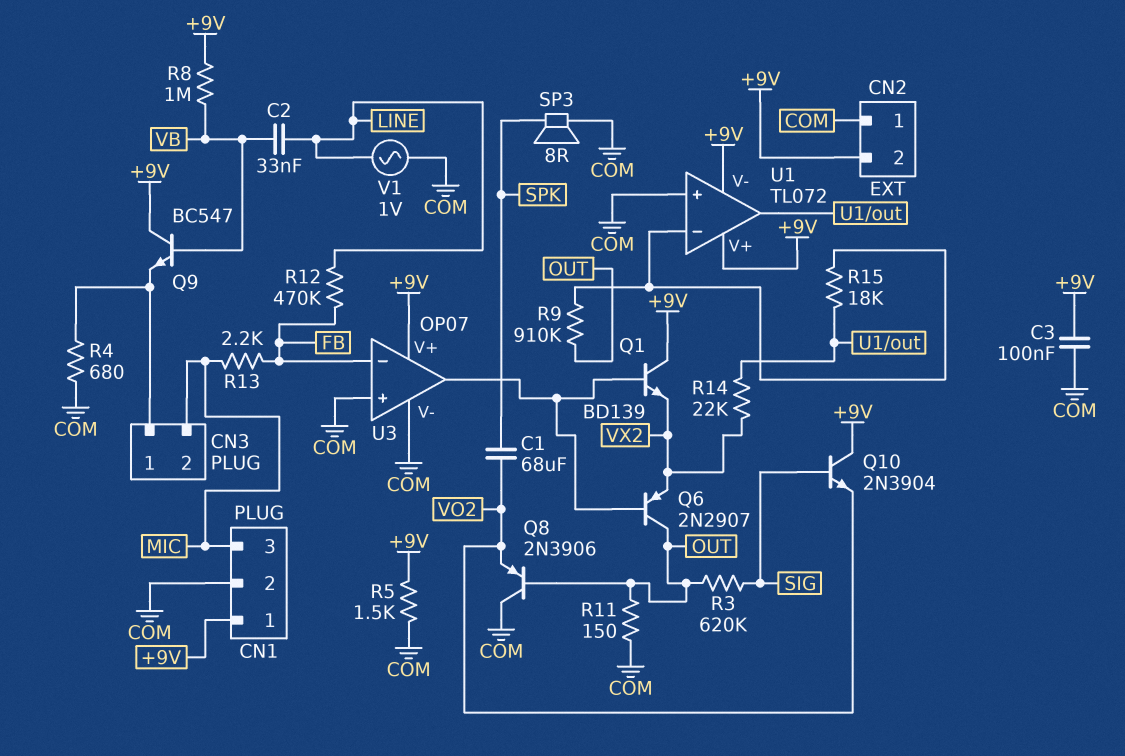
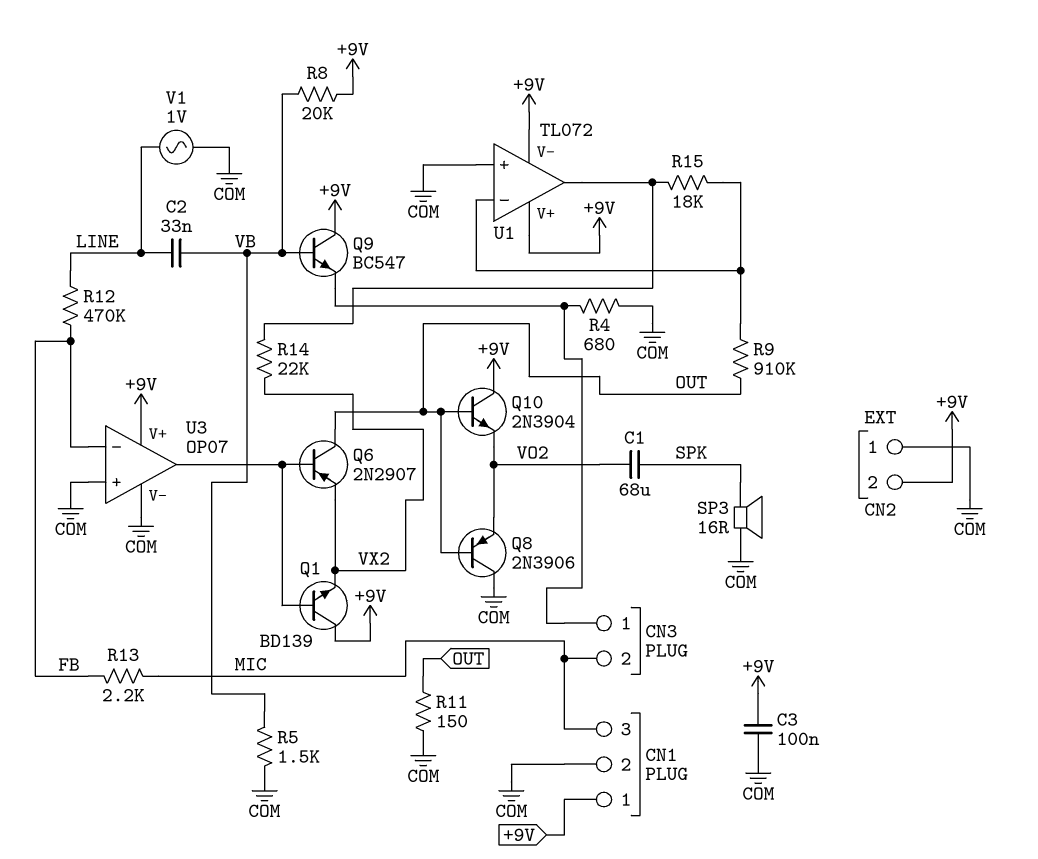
Q10: NPN 2N3904 (B SIG, C +9V, E VO2) -> NPN 2N3904 (B OUT, C +9V, E VO2)
R3: 620k (OUT, SIG) -> none
R5: 1.5k (+9V, COM) -> 1.5k (COM, VB)
R8: 1M (+9V, VB) -> 20k (+9V, VB)
SP3: speaker 8R (COM, SPK) -> speaker 16R (COM, SPK)

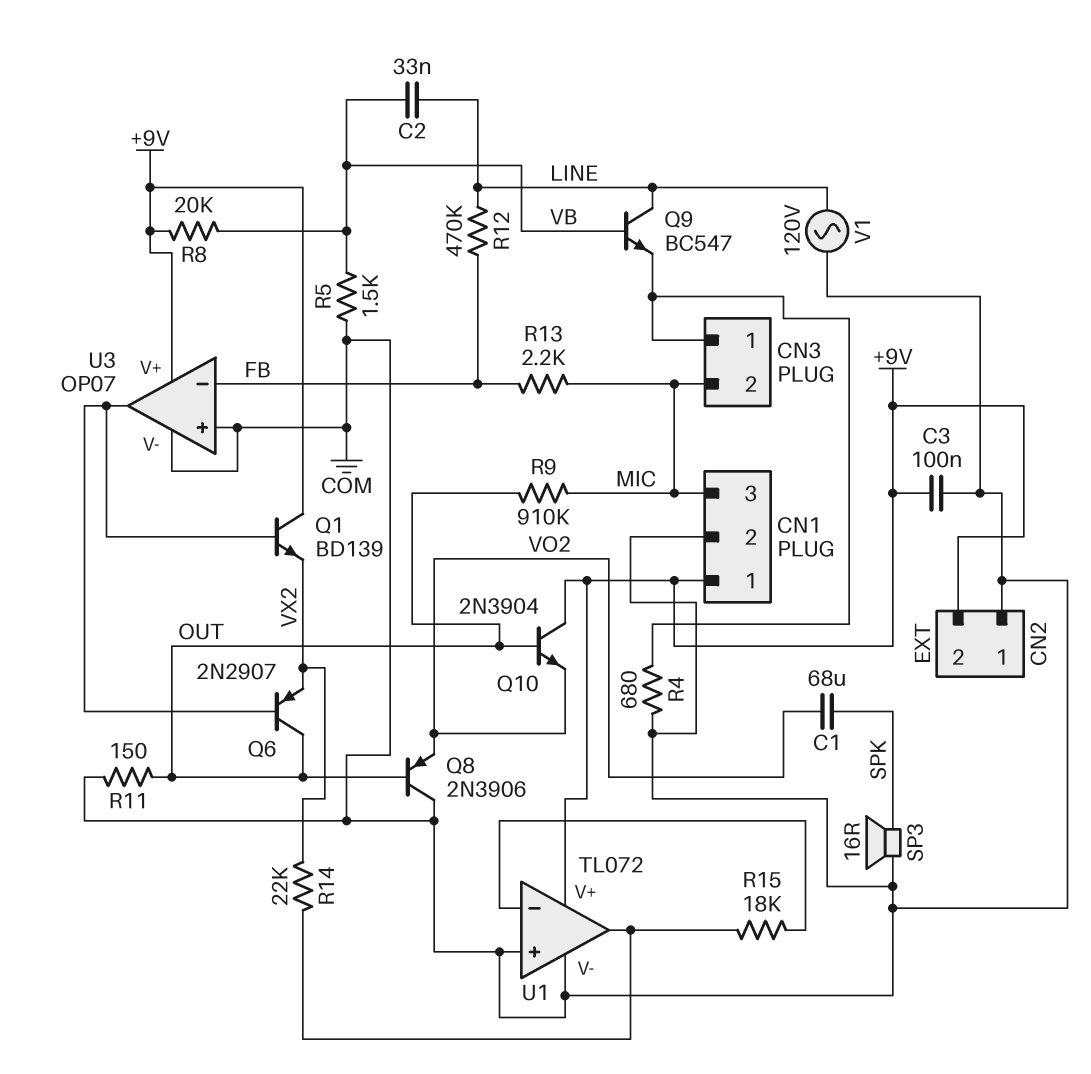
Q9: NPN BC547 (B VB, C +9V, E CN3/1) -> NPN BC547 (B VB, C LINE, E CN3/1)
R9: 910k (OUT, U1/in-) -> 910k (MIC, OUT)
U1 pin V-: +9V -> COM
V1: AC 1V (COM, LINE) -> AC 120V (COM, LINE)

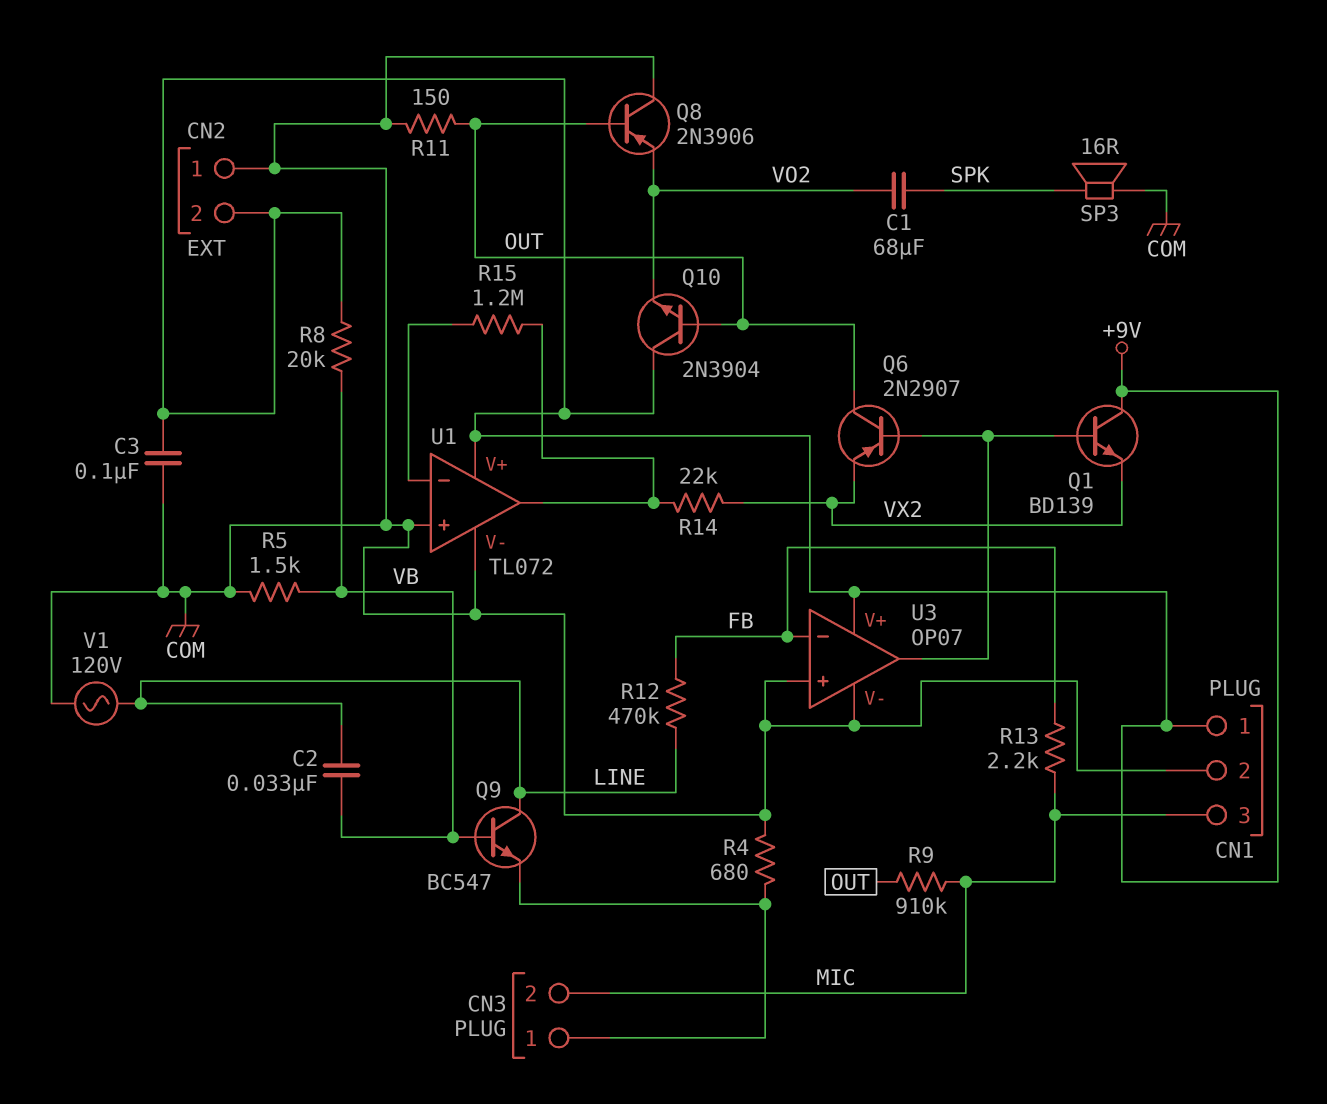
R15: 18k (U1/in-, U1/out) -> 1.2M (U1/in-, U1/out)

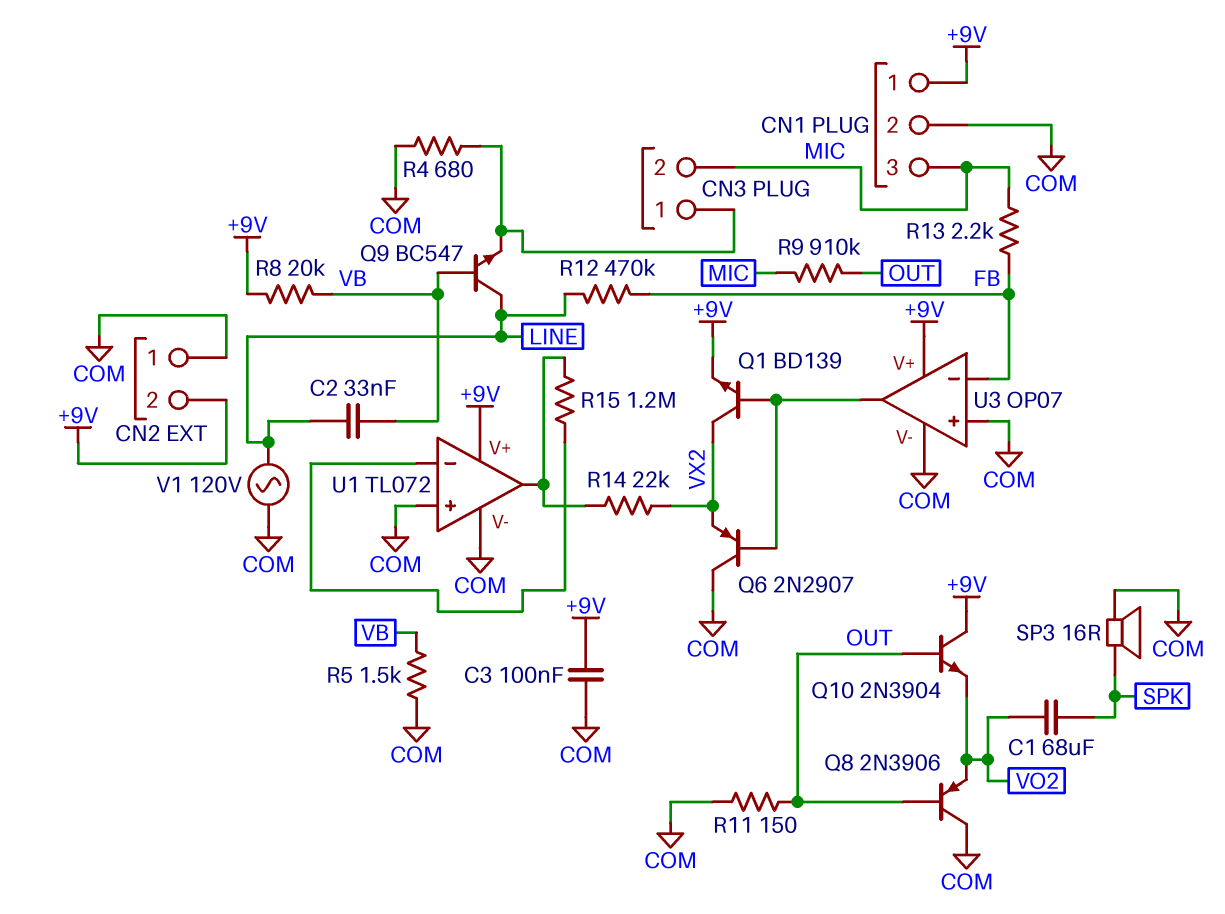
Q1: NPN BD139 (B U3/out, C +9V, E VX2) -> NPN BD139 (B U3/out, C VX2, E +9V)
Q6: PNP 2N2907 (B U3/out, C OUT, E VX2) -> PNP 2N2907 (B U3/out, C COM, E VX2)

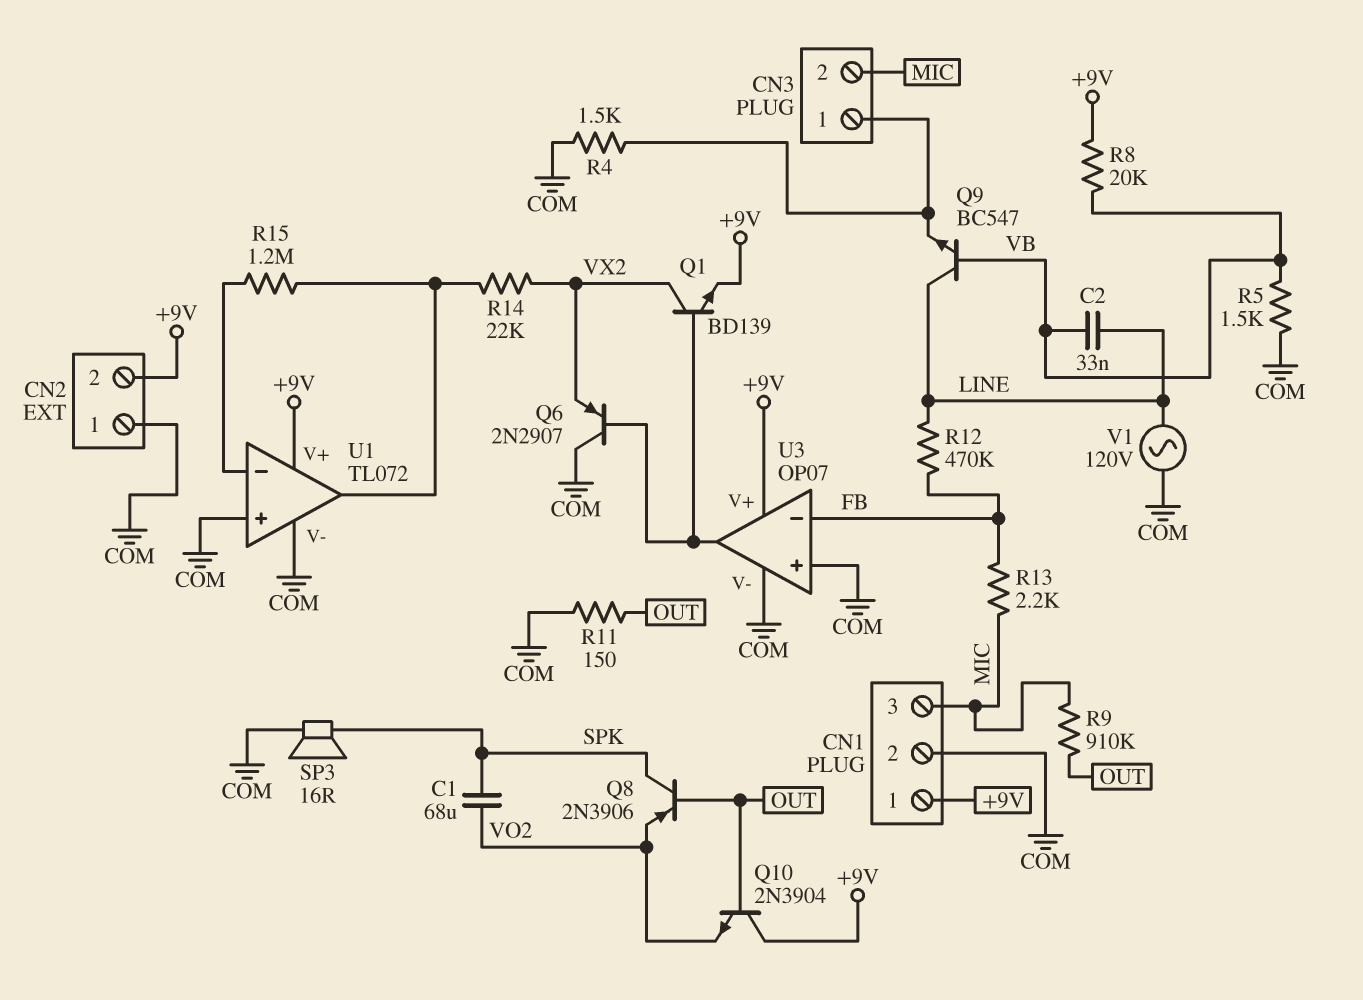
C3: 100nF (+9V, COM) -> none
Q8: PNP 2N3906 (B OUT, C COM, E VO2) -> PNP 2N3906 (B OUT, C SPK, E VO2)
R4: 680 (CN3/1, COM) -> 1.5k (CN3/1, COM)

